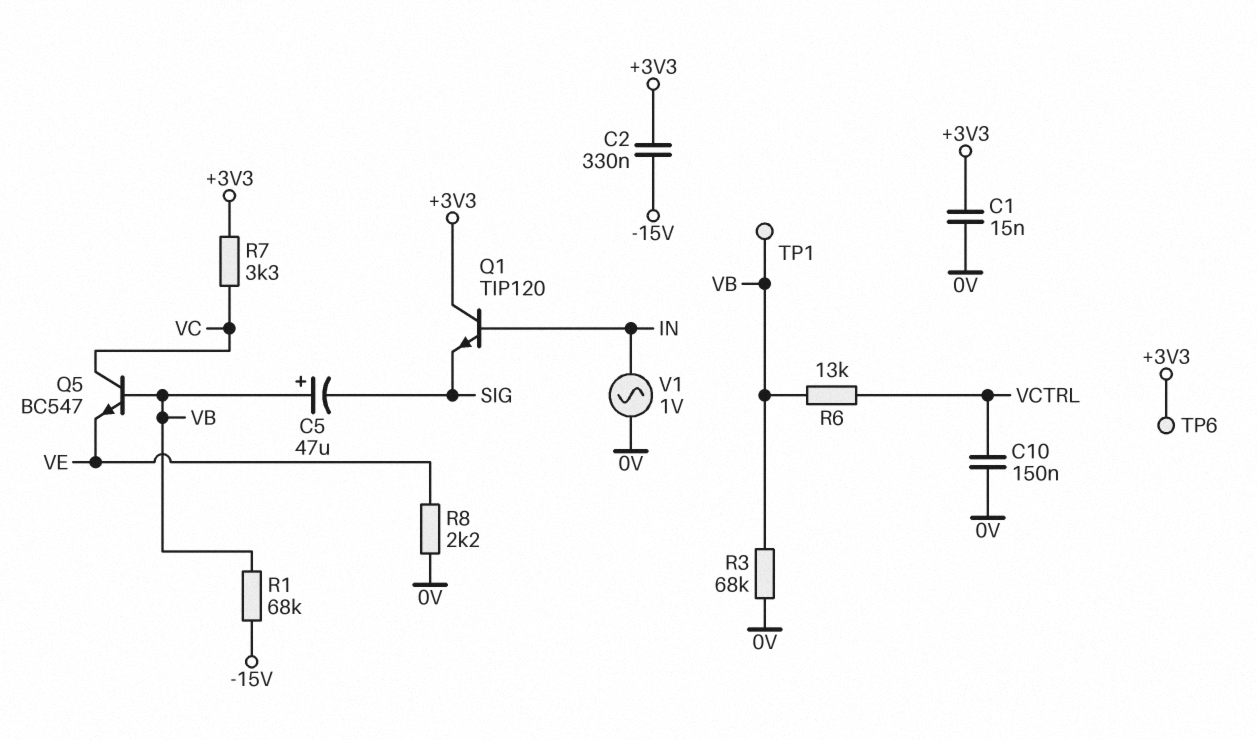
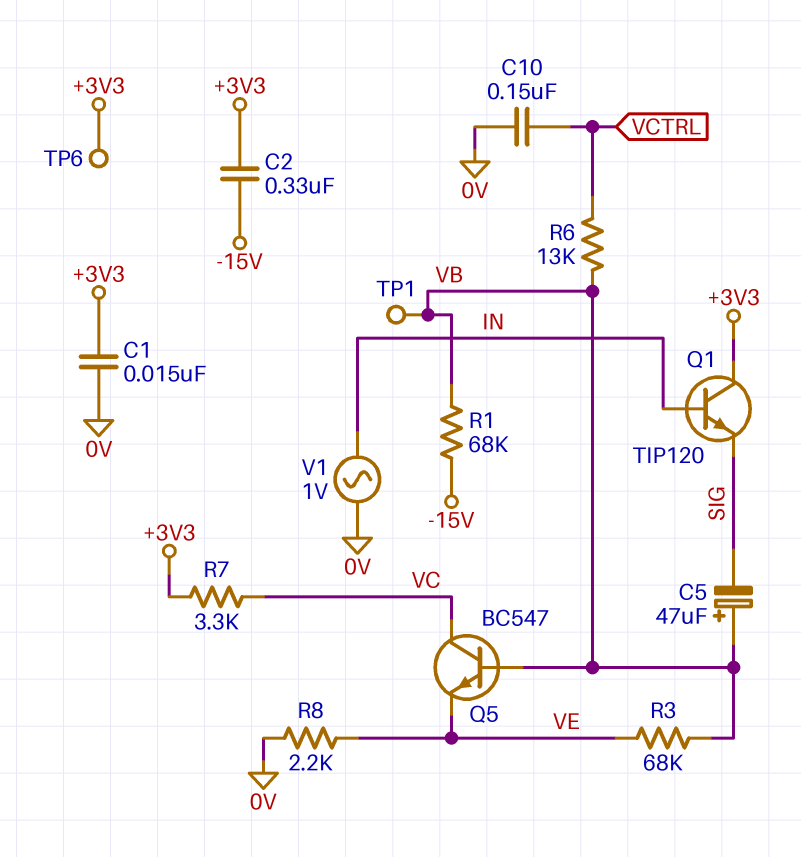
R3: 68k (0V, VB) -> 68k (VB, VE)

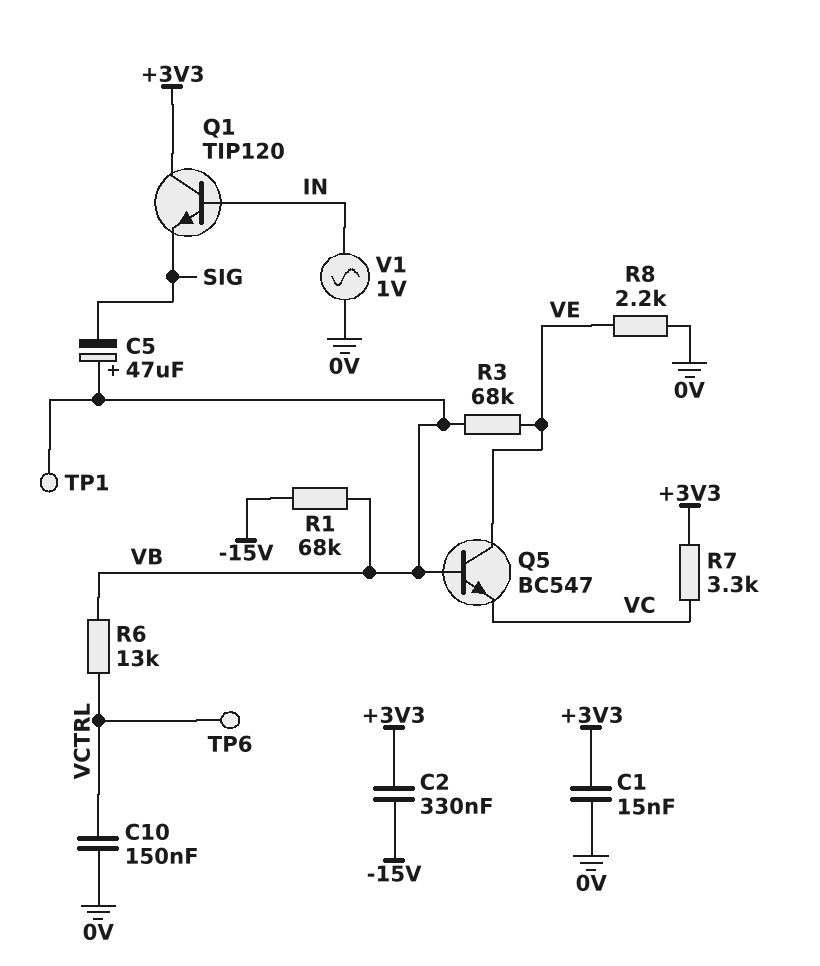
Q5: NPN BC547 (B VB, C VC, E VE) -> NPN BC547 (B VB, C VE, E VC)
TP6: test point (+3V3) -> test point (VCTRL)

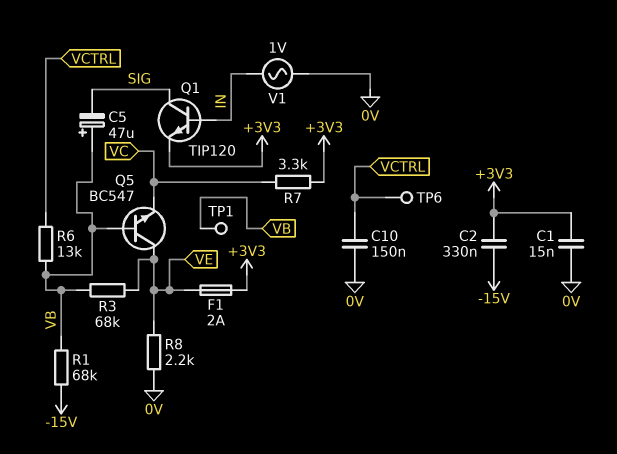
F1: none -> 2A (+3V3, VE)
Q1: NPN TIP120 (B IN, C +3V3, E SIG) -> NPN TIP120 (B IN, C SIG, E +3V3)

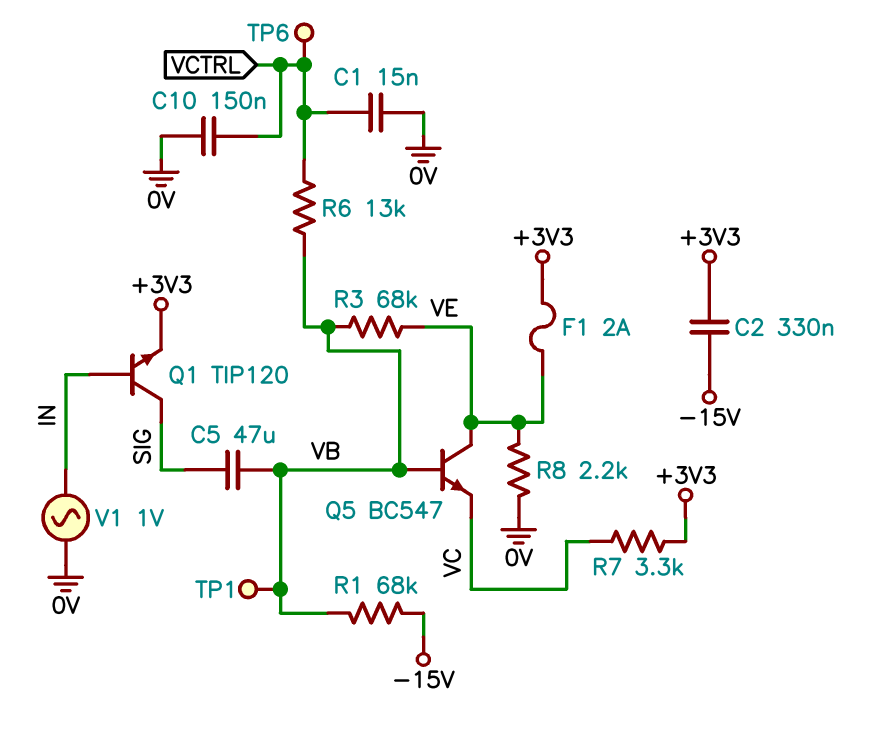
C1: 15nF (+3V3, 0V) -> 15nF (0V, VCTRL)
C5: 47uF (plus VB, minus SIG) -> 47uF (SIG, VB)

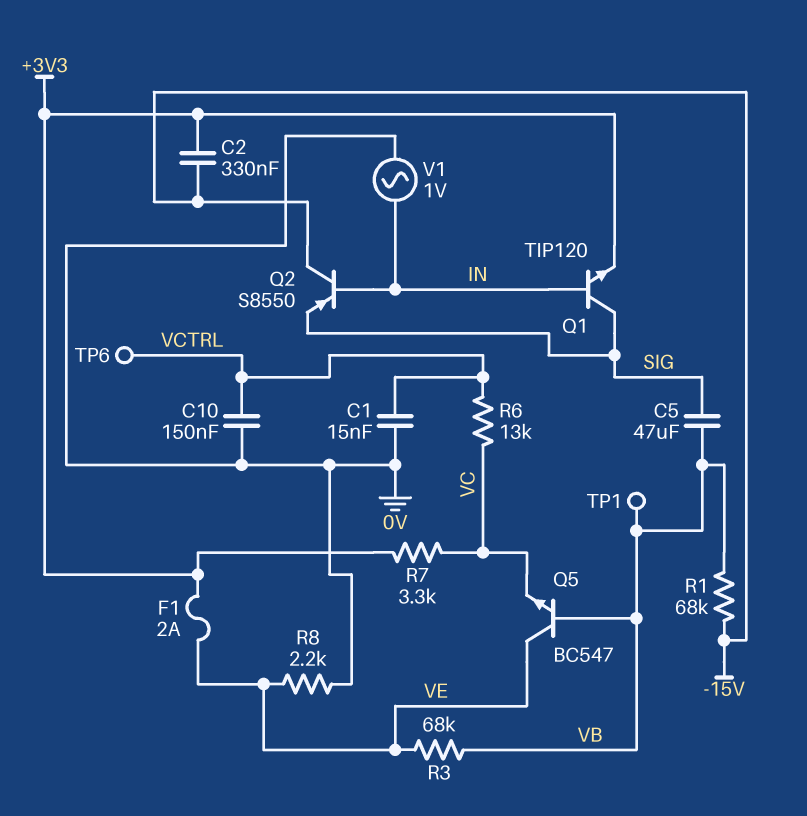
Q2: none -> PNP S8550 (B IN, C -15V, E SIG)
R6: 13k (VB, VCTRL) -> 13k (VC, VCTRL)

